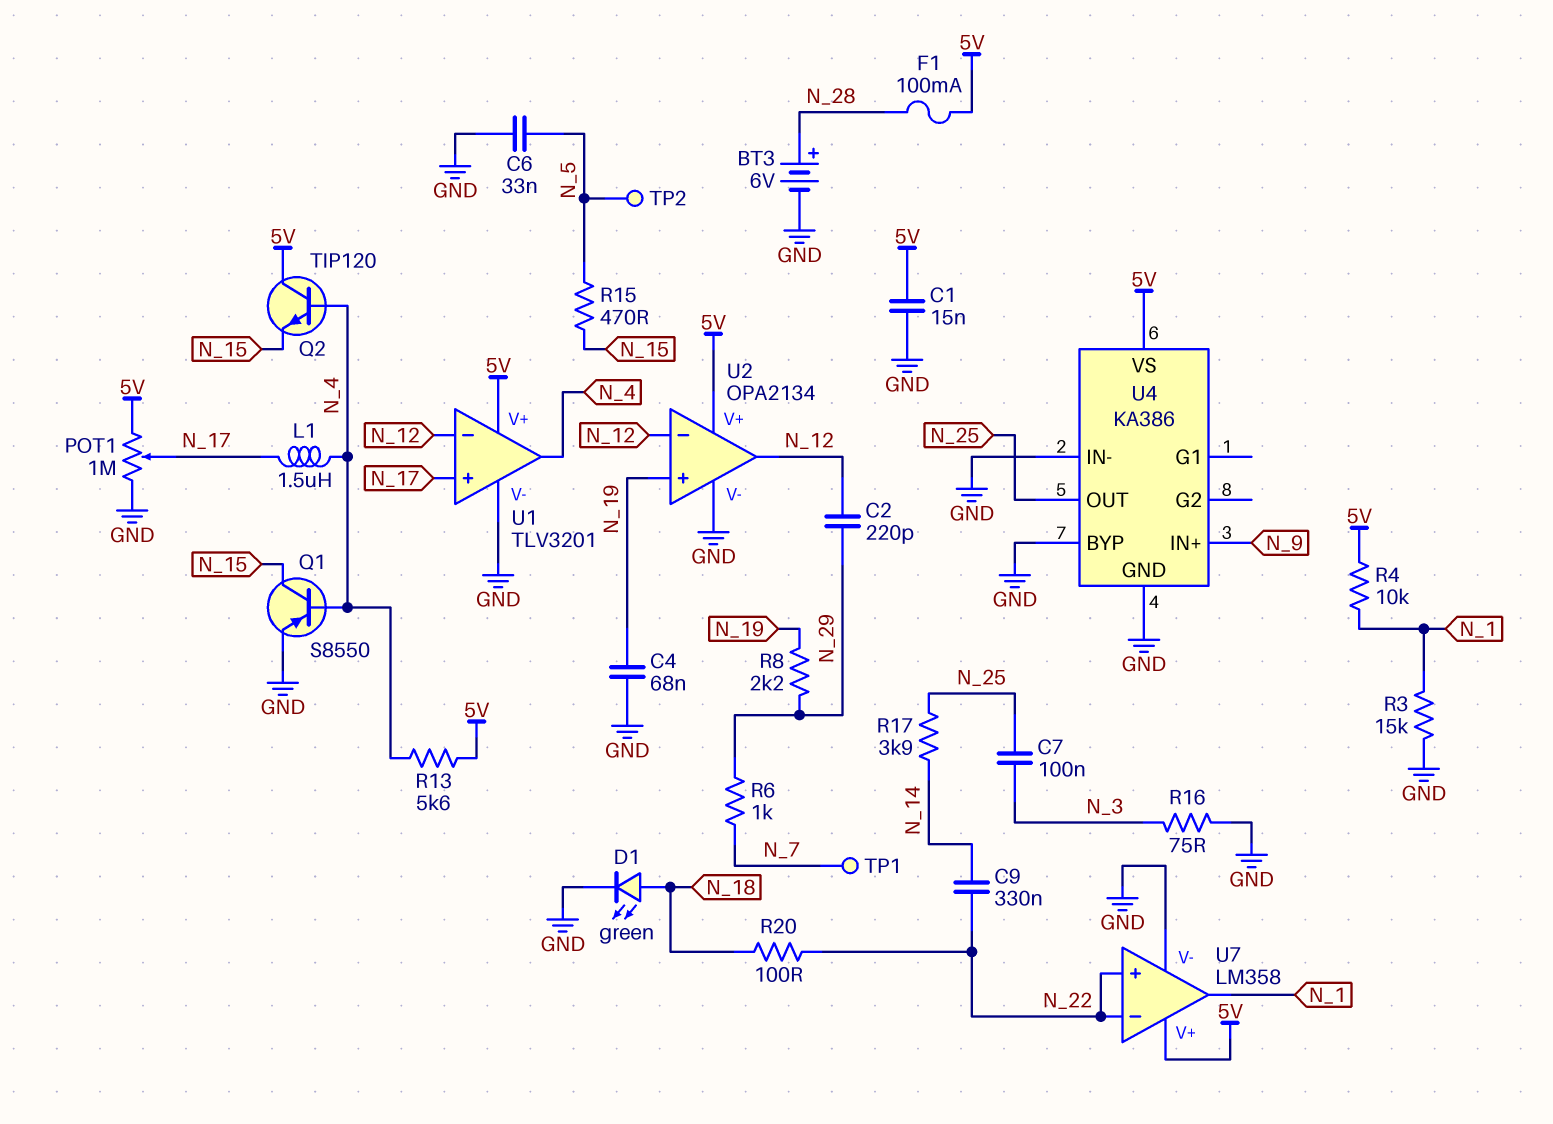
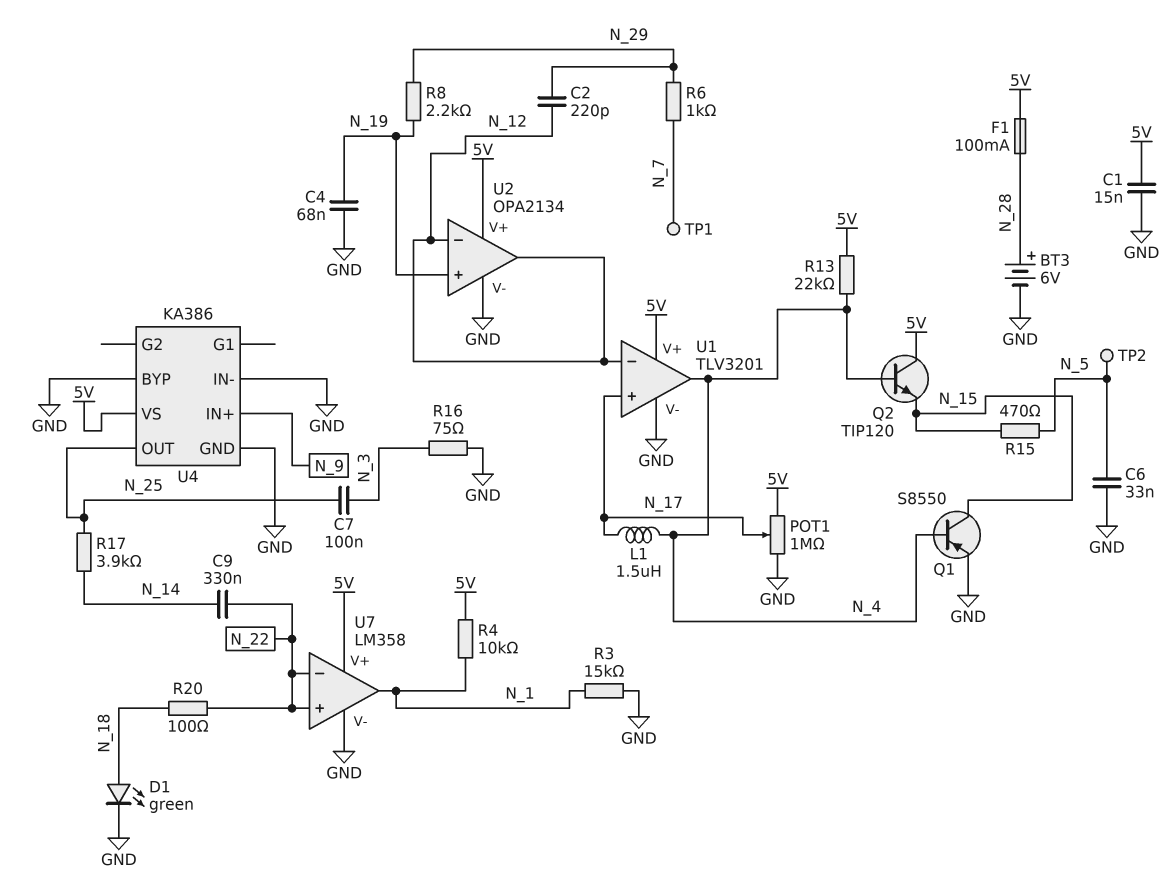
R13: 5.6k (5V, N_4) -> 22k (5V, N_4)

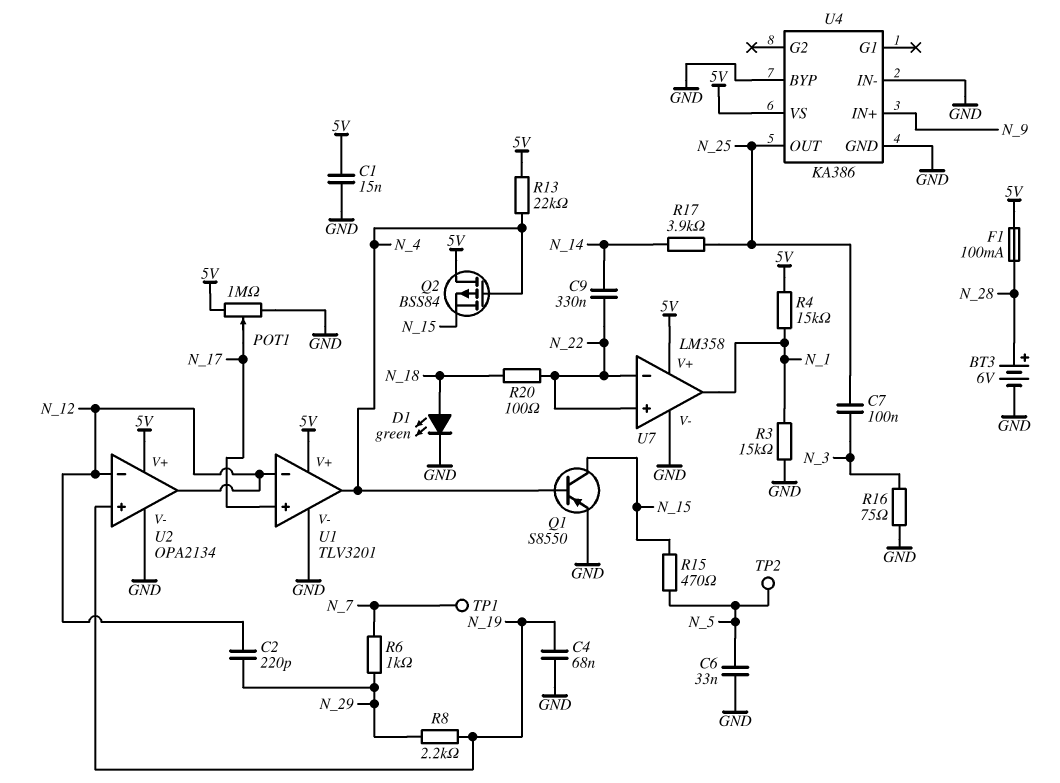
L1: 1.5uH (N_4, N_17) -> none
Q2: NPN TIP120 (B N_4, C 5V, E N_15) -> PMOS BSS84 (G N_4, D 5V, S N_15)
R4: 10k (5V, N_1) -> 15k (5V, N_1)

